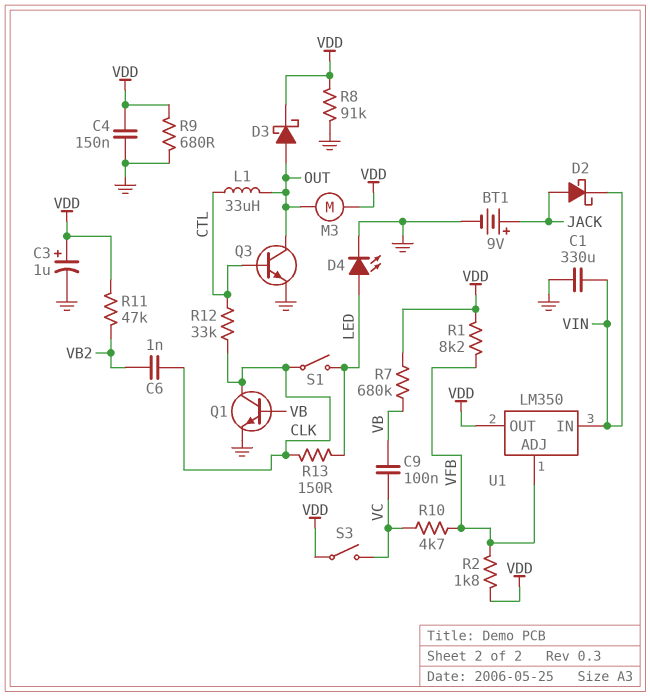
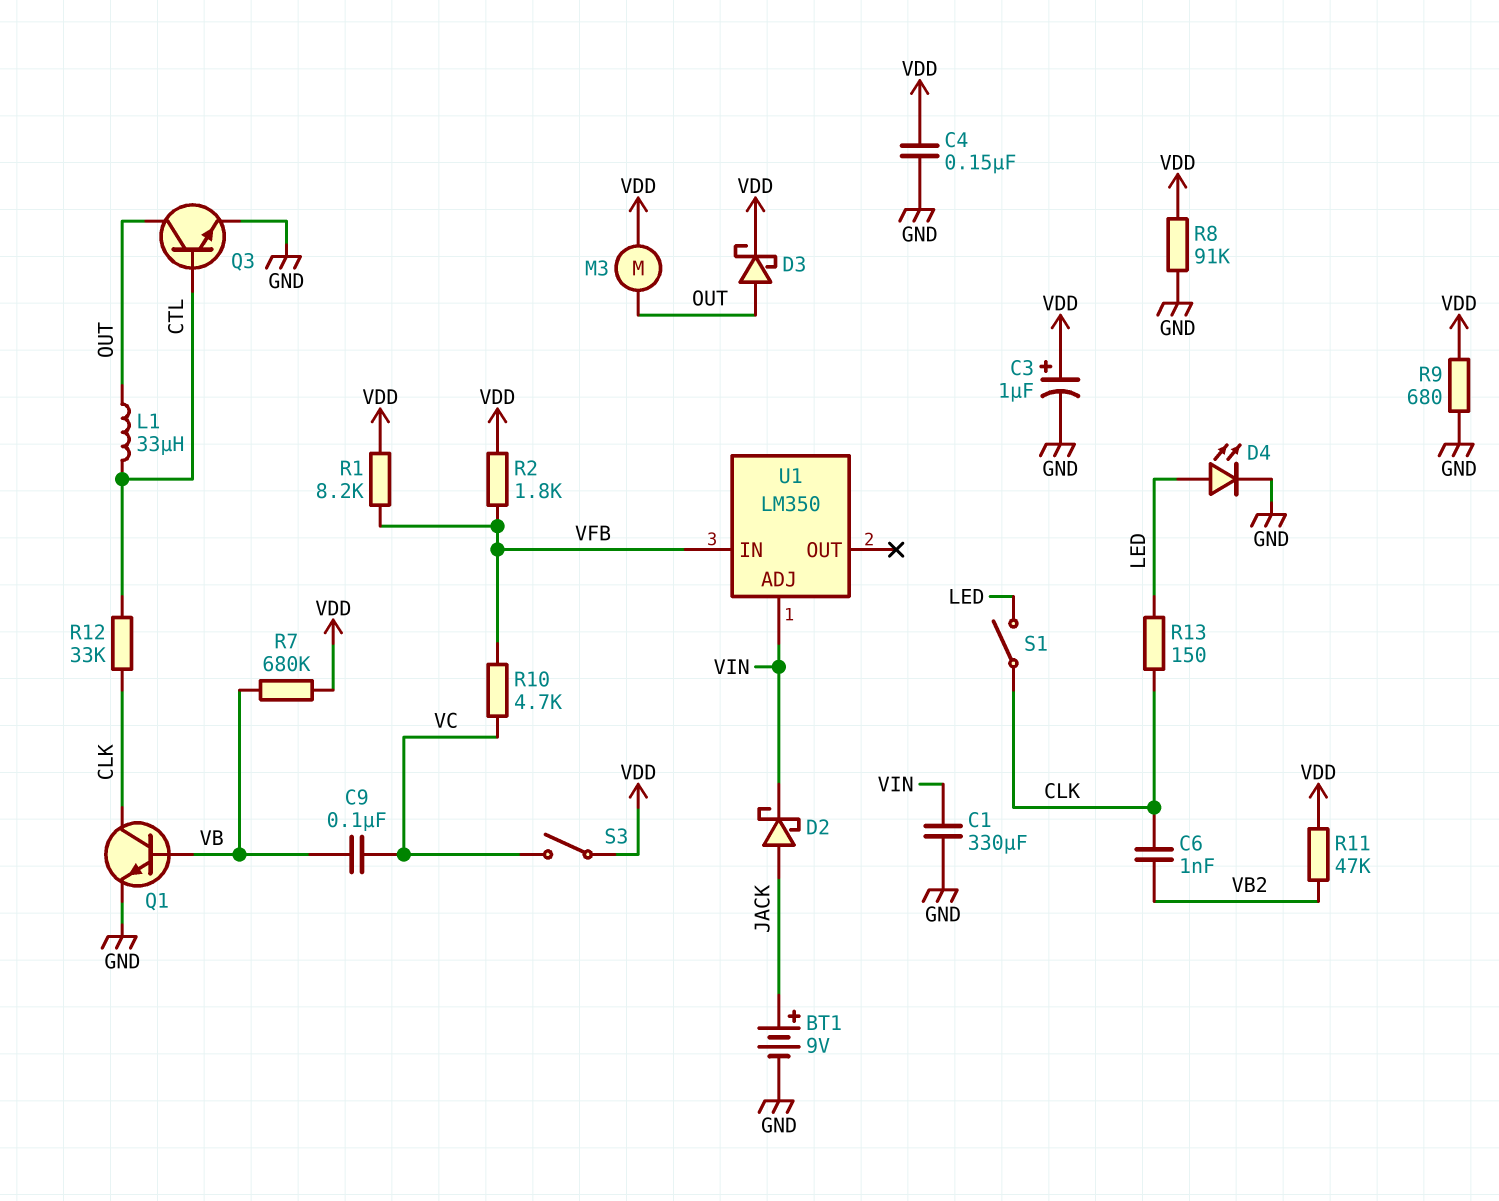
U1 pin ADJ: VFB -> VIN
U1 pin IN: VIN -> VFB
U1 pin OUT: VDD -> none

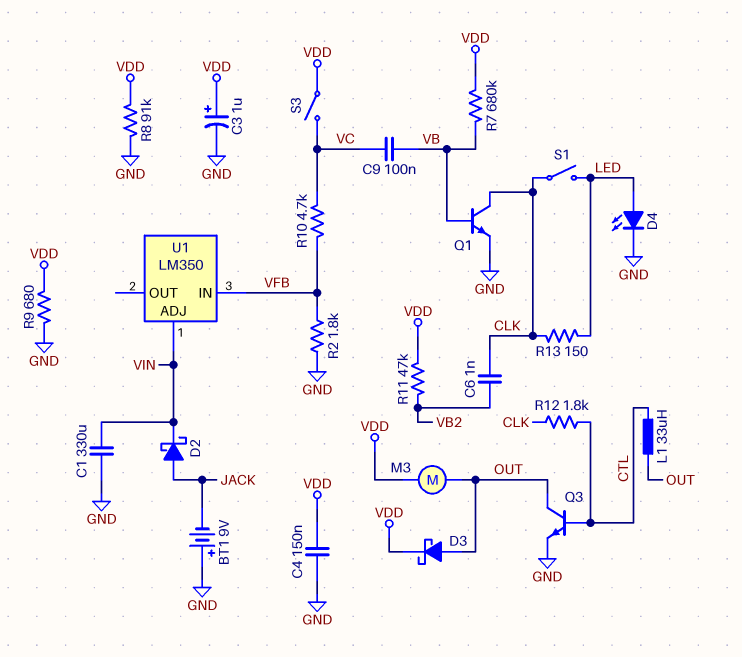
BT1: 9V (plus JACK, minus GND) -> 9V (plus GND, minus JACK)
R1: 8.2k (VDD, VFB) -> none
R2: 1.8k (VDD, VFB) -> 1.8k (GND, VFB)
R12: 33k (CLK, CTL) -> 1.8k (CLK, CTL)

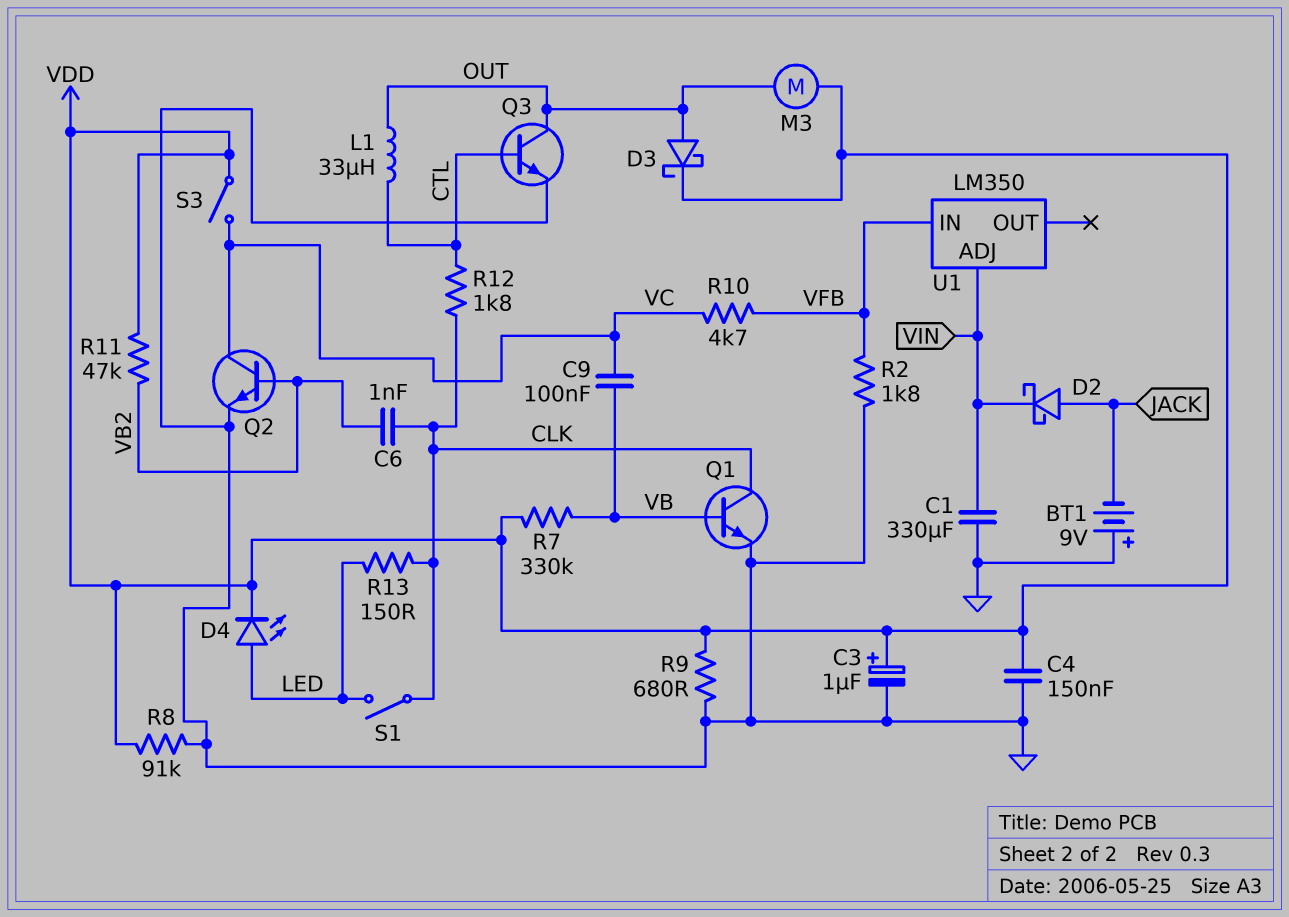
D4: LED (A LED, K GND) -> LED (A LED, K VDD)
Q2: none -> NPN (B VB2, C VC, E GND)
R7: 680k (VB, VDD) -> 330k (VB, VDD)

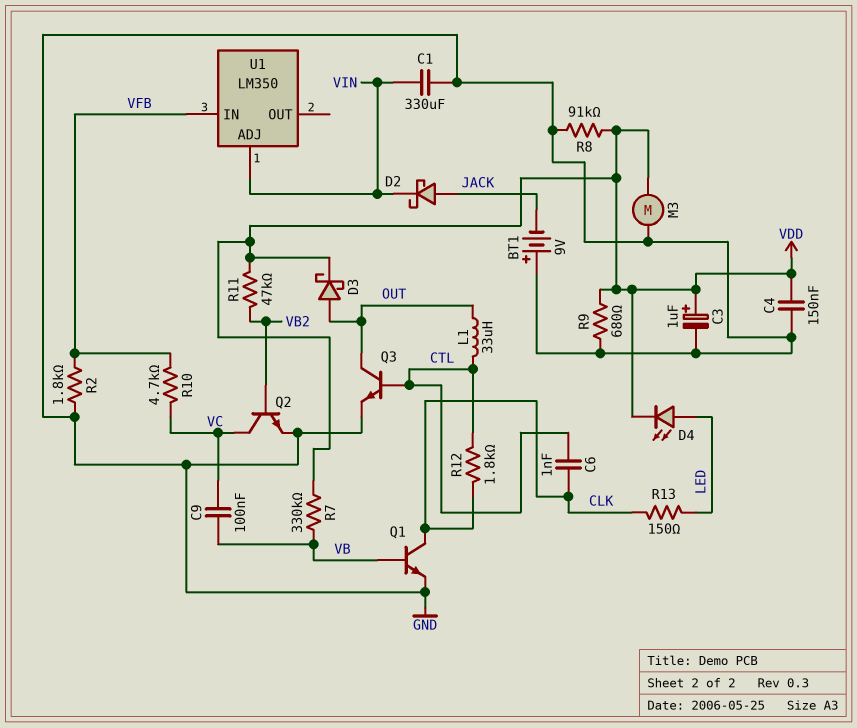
C6: 1nF (CLK, VB2) -> 1nF (CLK, CTL)
M3: motor (OUT, VDD) -> motor (GND, VDD)
S1: switch (CLK, LED) -> none
S3: switch (VC, VDD) -> none

